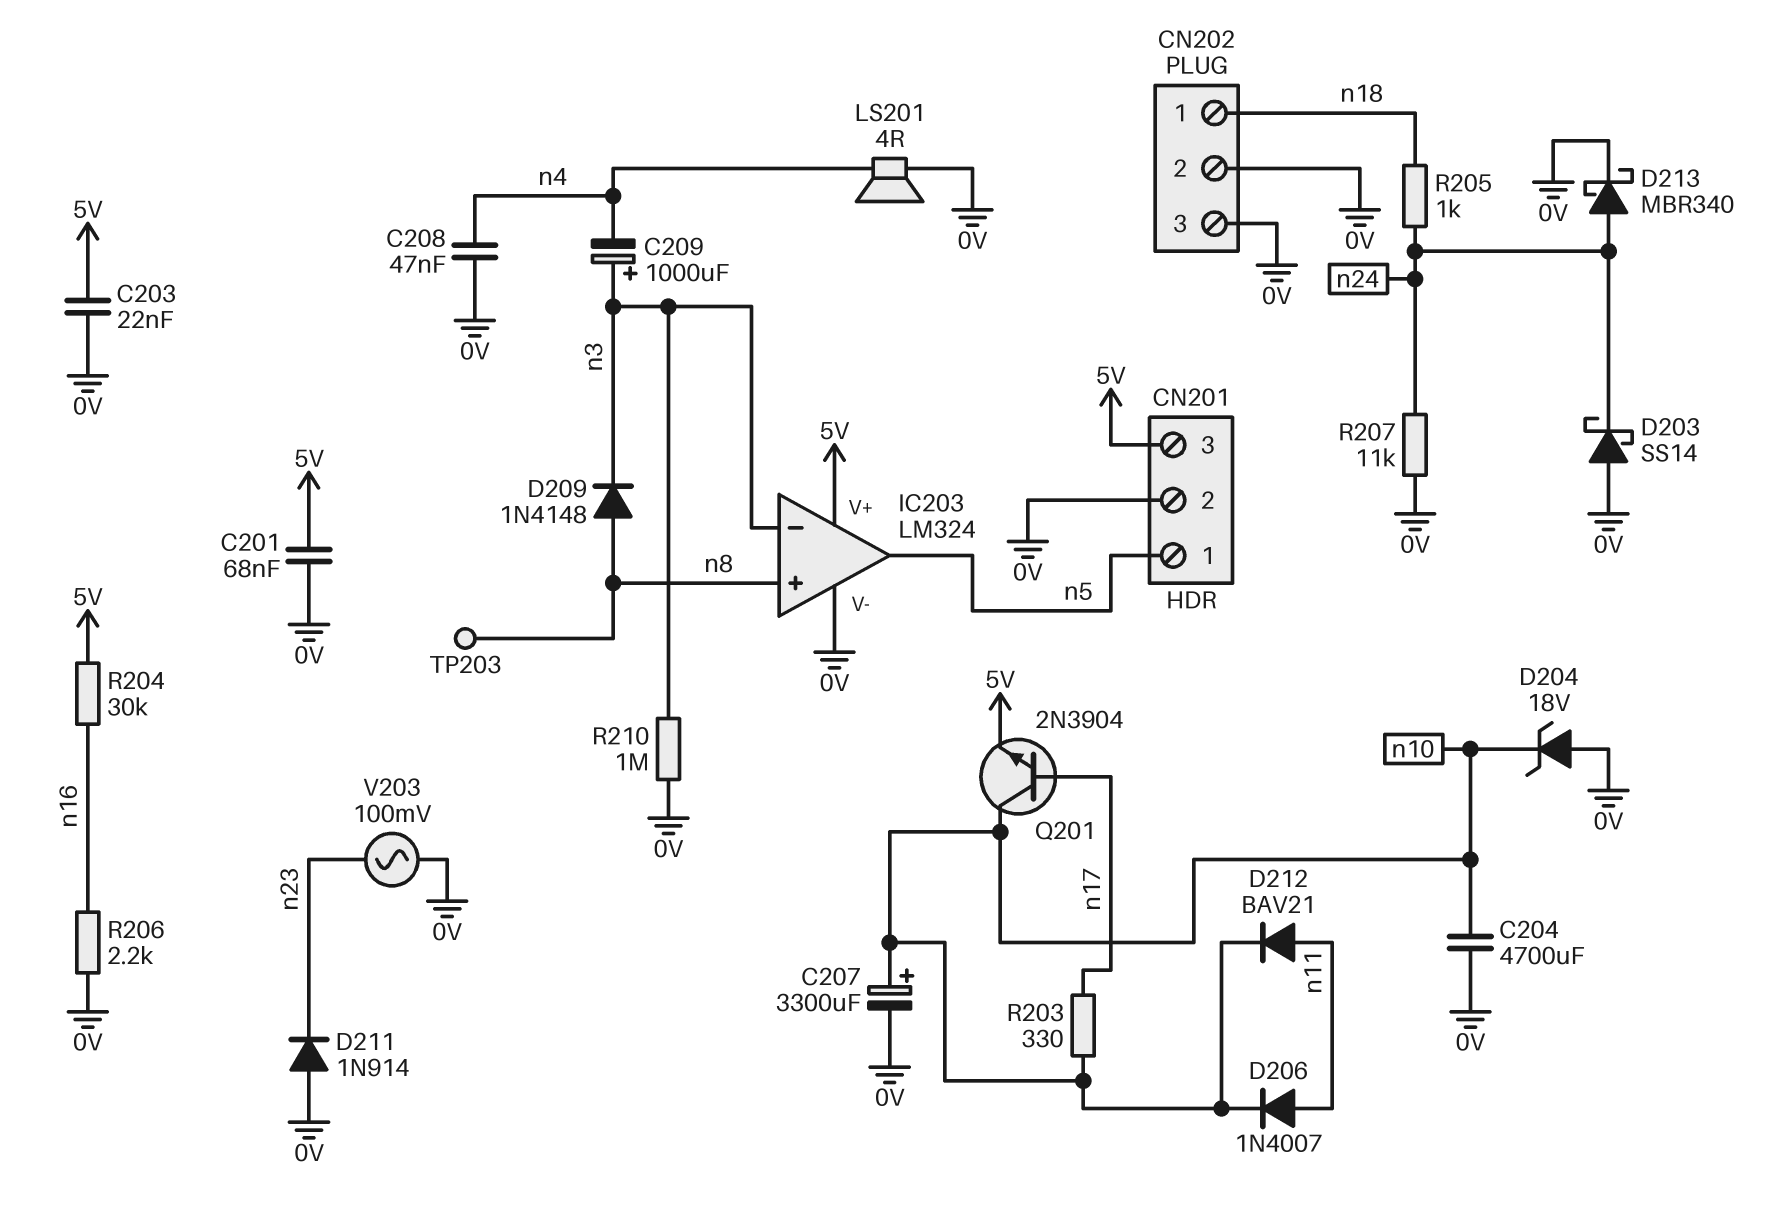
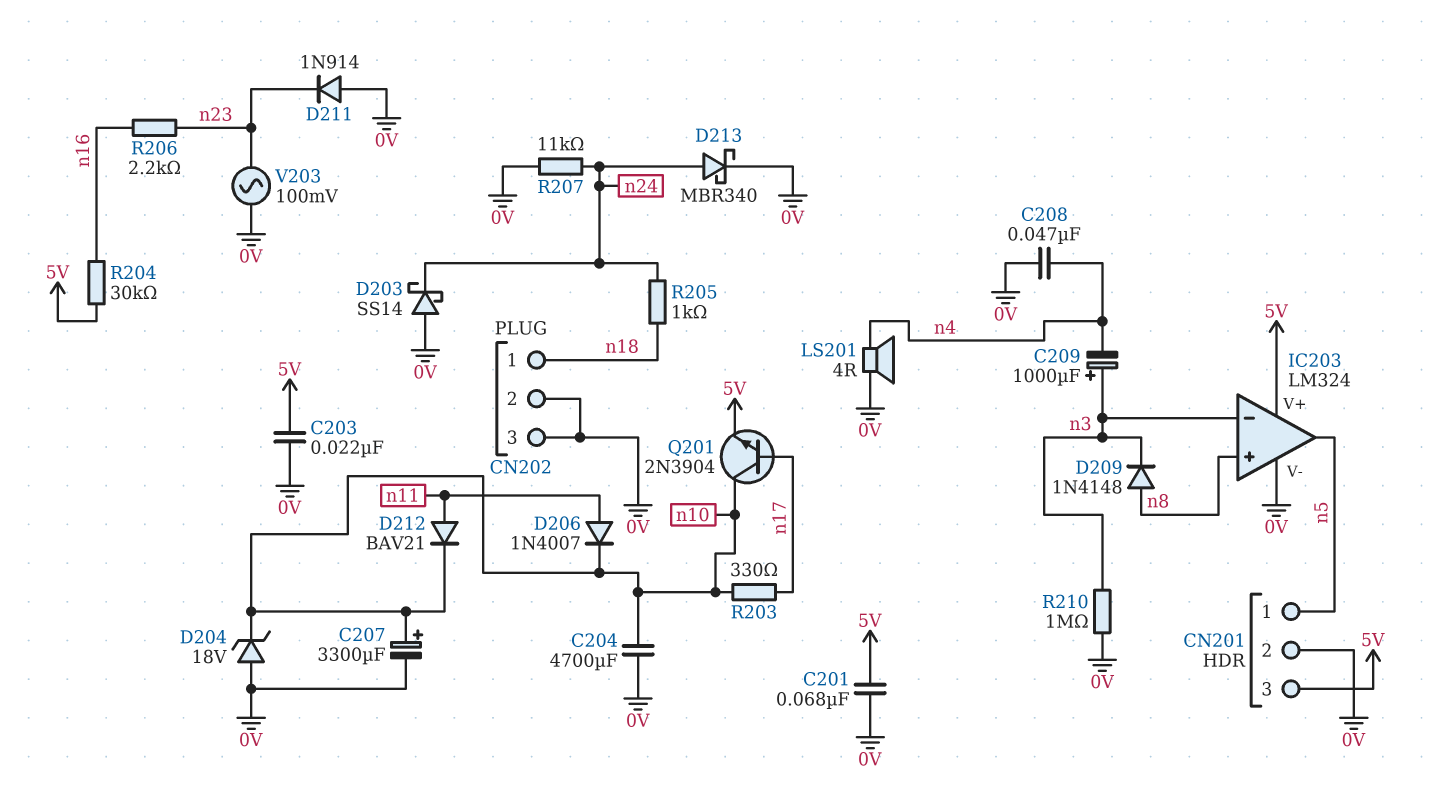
R206: 2.2k (0V, n16) -> 2.2k (n16, n23)
TP203: test point (n8) -> none

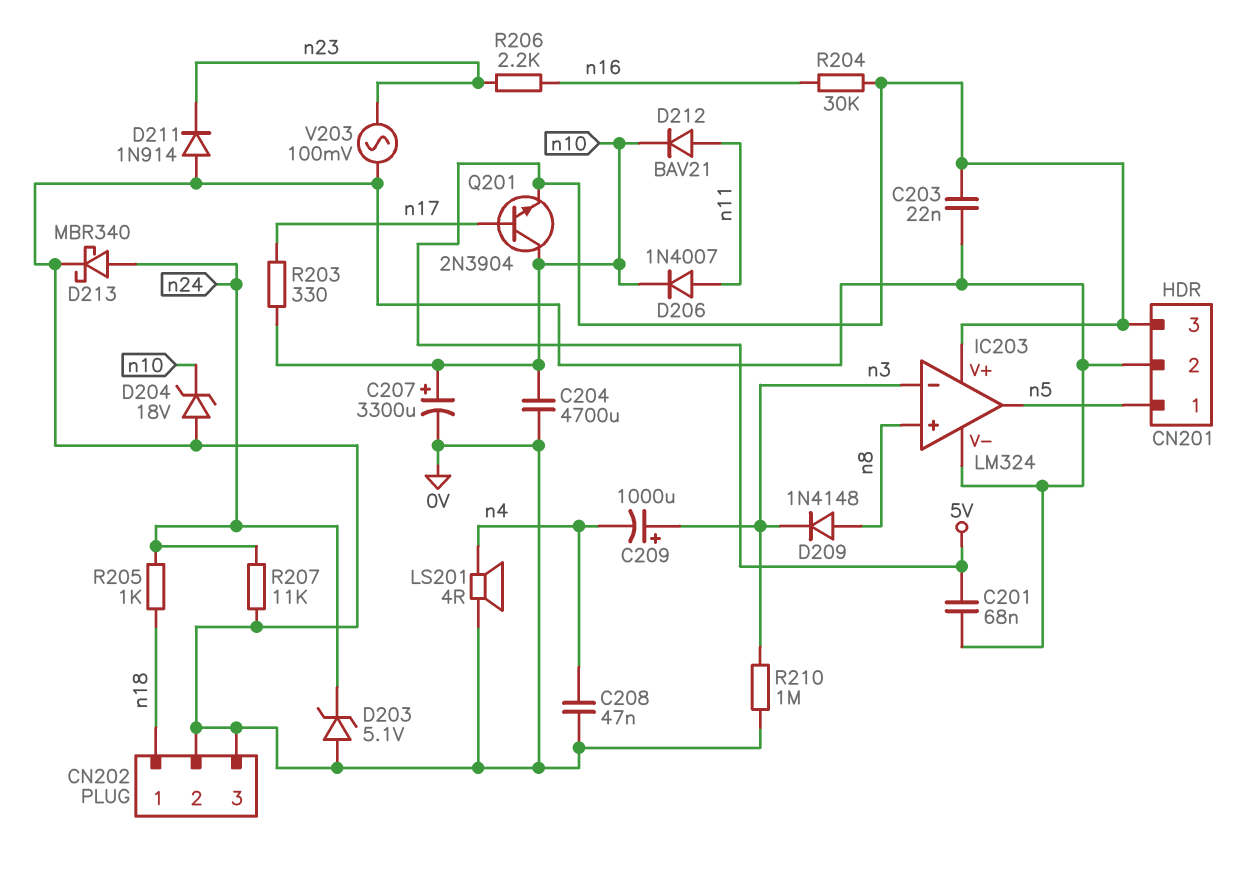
D203: schottky SS14 (A 0V, K n24) -> zener 5.1V (A 0V, K n24)

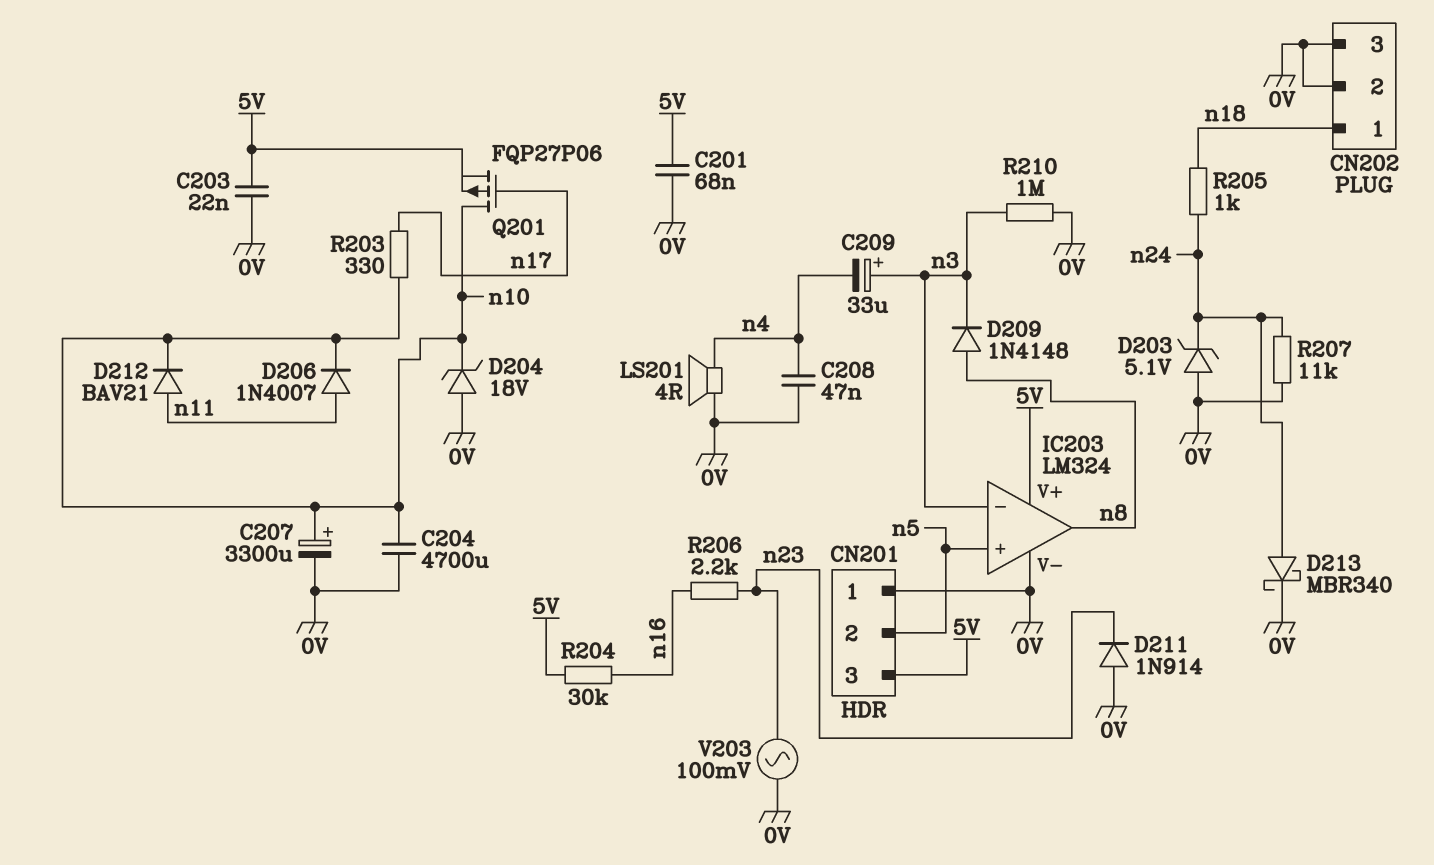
C209: 1000uF (plus n3, minus n4) -> 33uF (plus n3, minus n4)
CN201 pin 1: n5 -> 0V
CN201 pin 2: 0V -> n5
IC203 pin in+: n8 -> n5
IC203 pin out: n5 -> n8
Q201: NPN 2N3904 (B n17, C n10, E 5V) -> PMOS FQP27P06 (G n17, D n10, S 5V)

